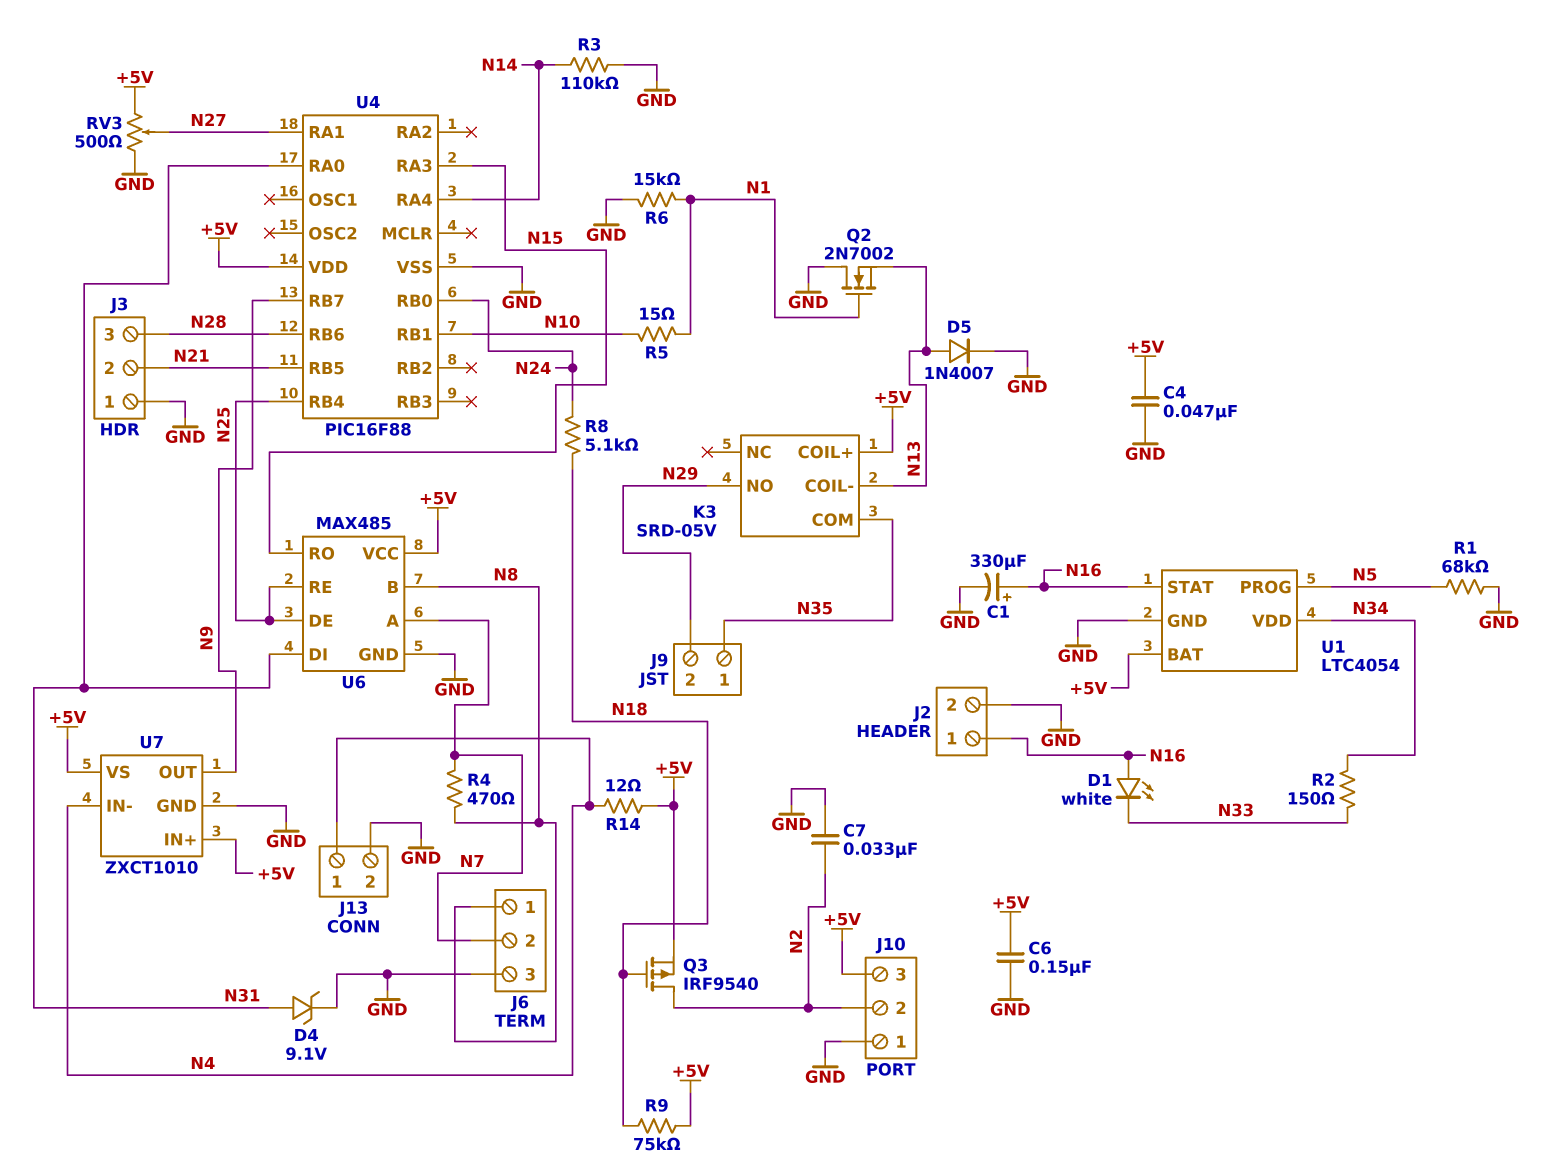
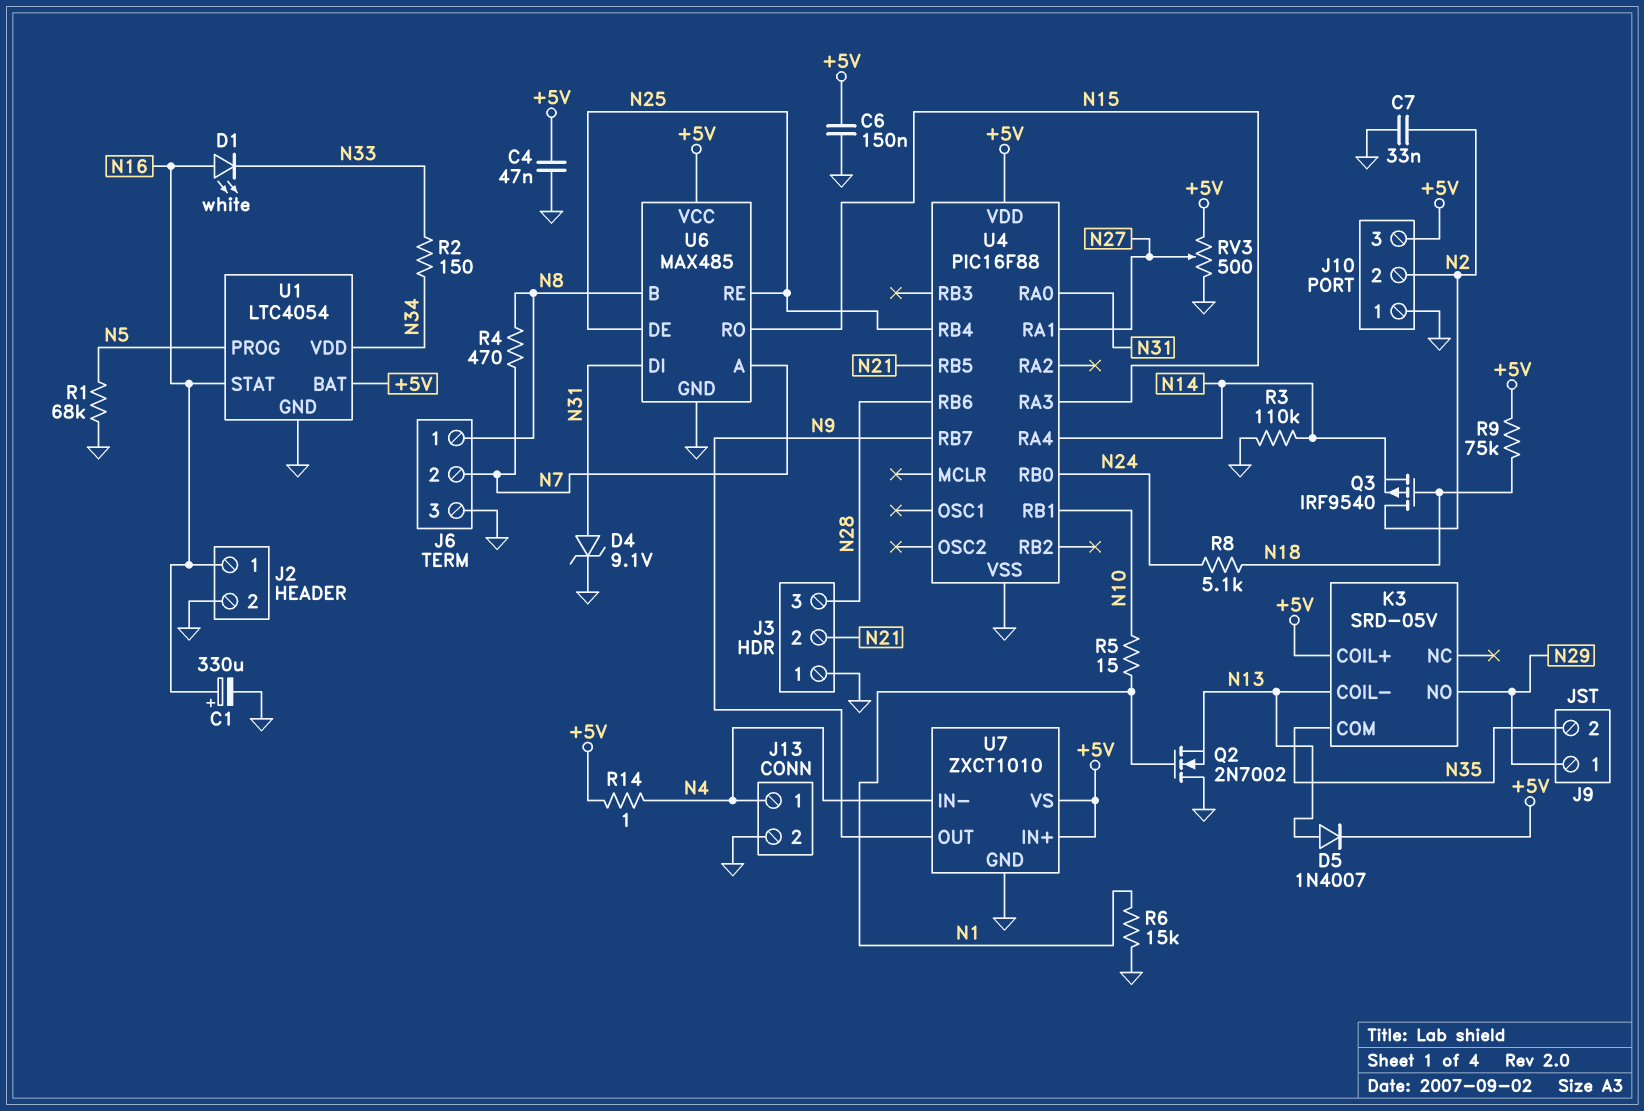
D5: diode 1N4007 (A N13, K GND) -> diode 1N4007 (A N13, K +5V)
J9 pin 1: N35 -> N29
J9 pin 2: N29 -> N35
Q3: PMOS IRF9540 (G N18, D N2, S +5V) -> PMOS IRF9540 (G N18, D N2, S N14)
R14: 12 (+5V, N4) -> 1 (+5V, N4)

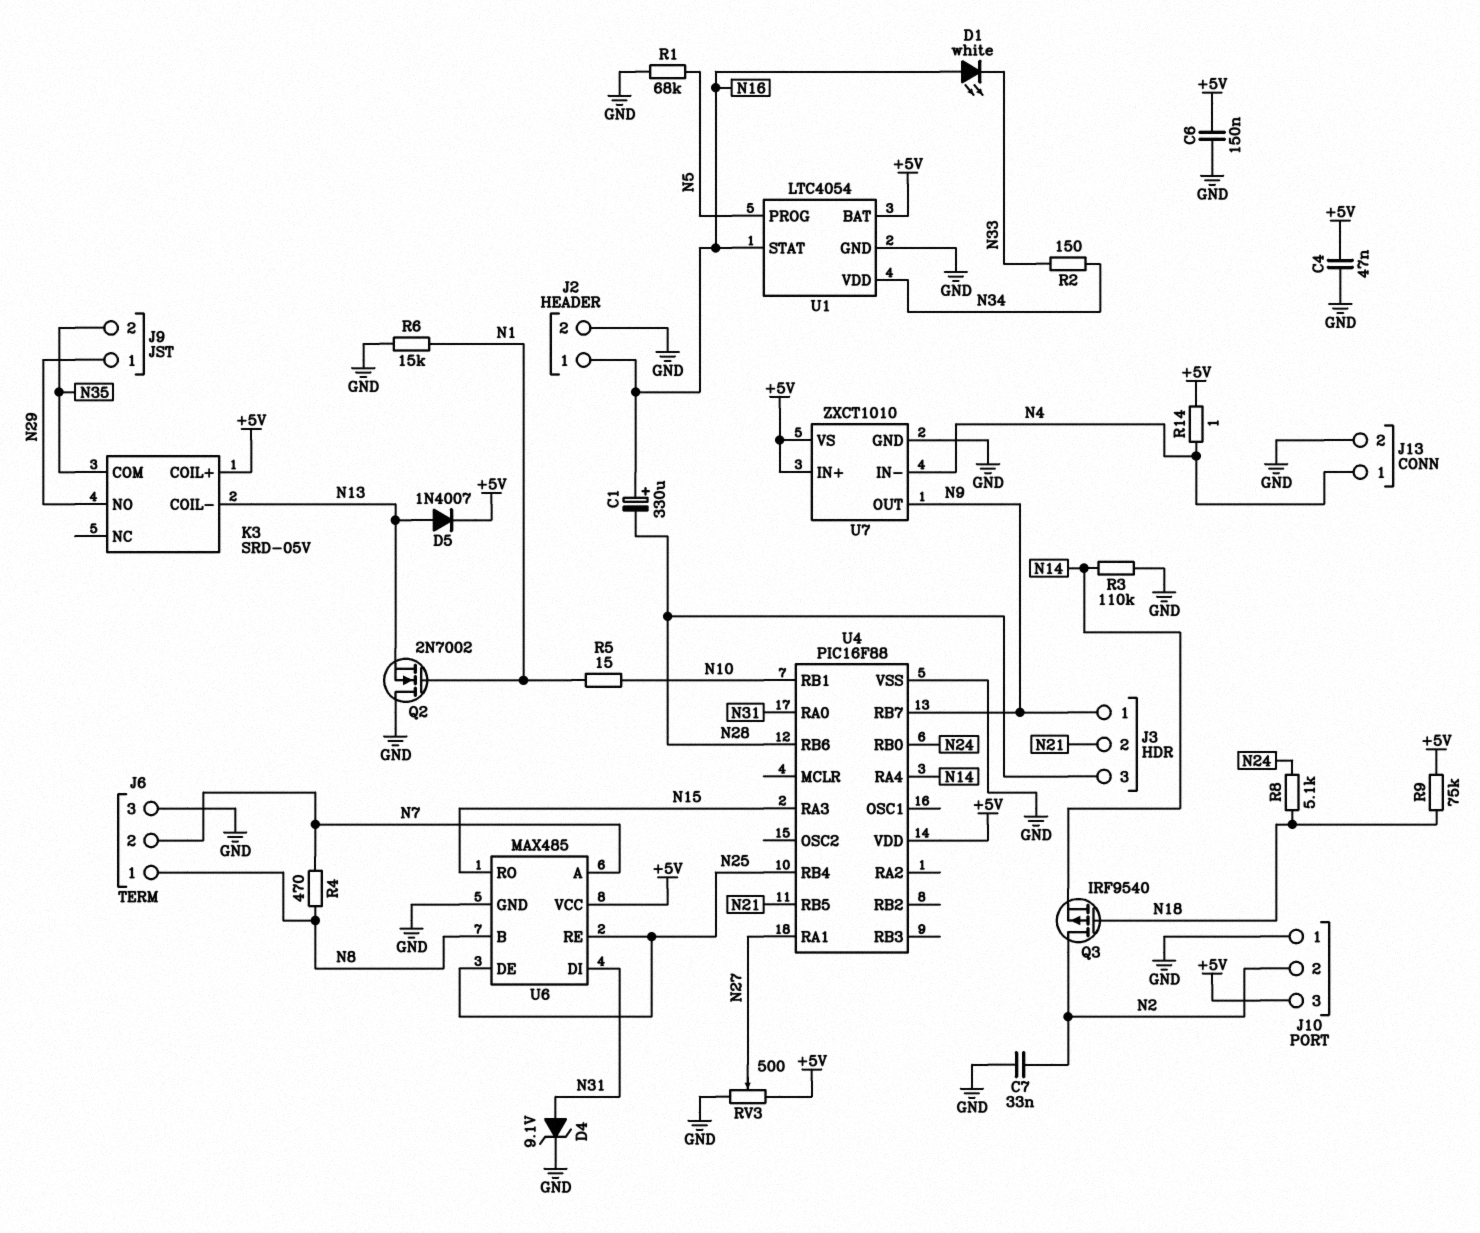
C1: 330uF (plus N16, minus GND) -> 330uF (plus N16, minus N28)
J3 pin 1: GND -> N9

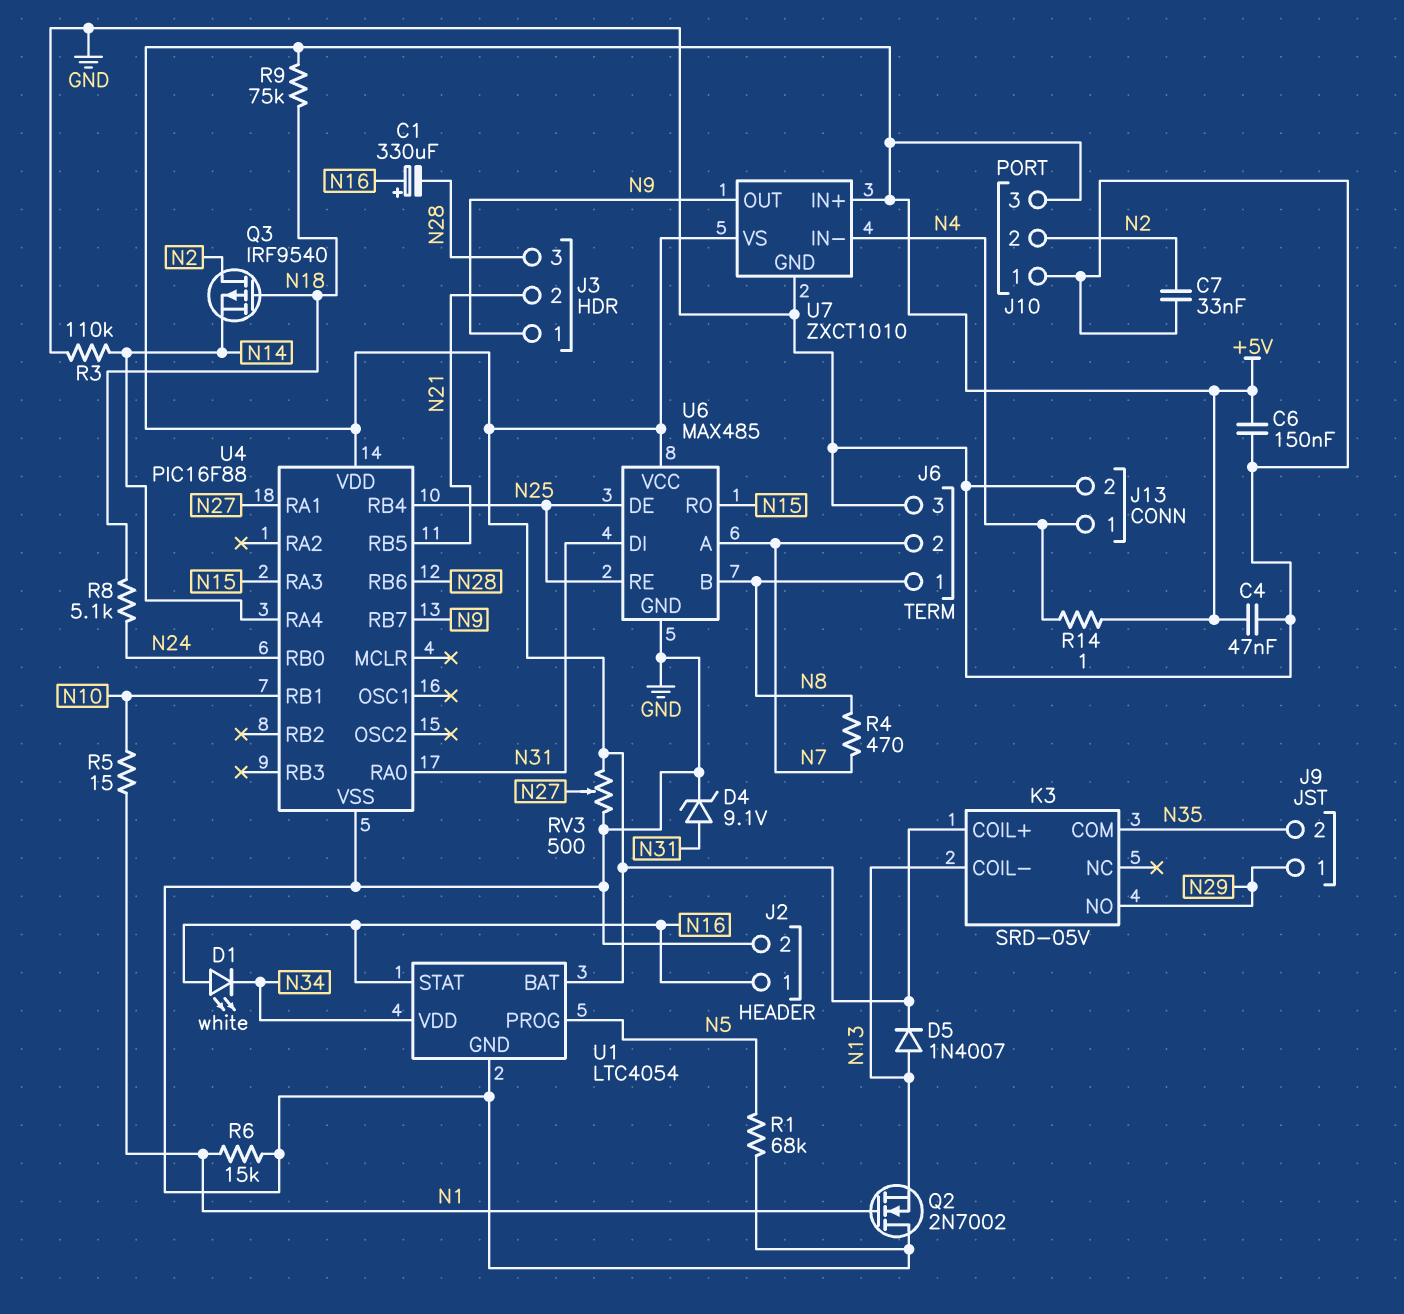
D1: LED white (A N16, K N33) -> LED white (A N16, K N34)
R2: 150 (N33, N34) -> none

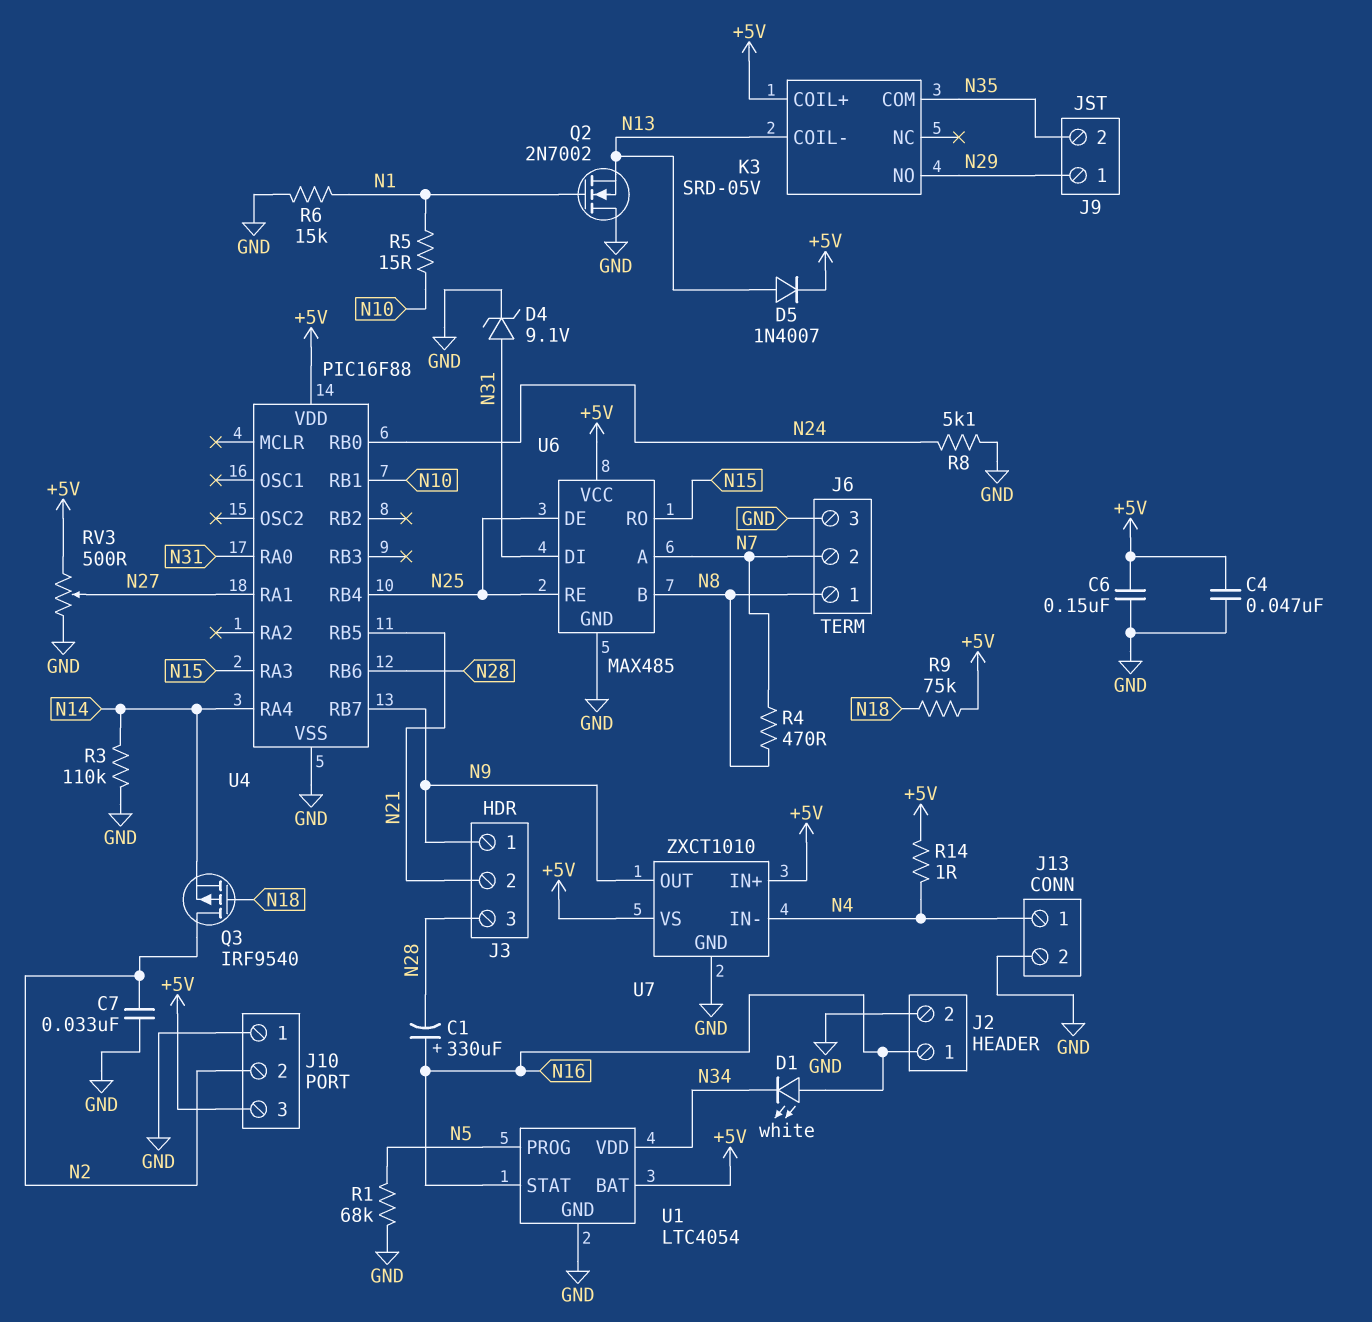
R8: 5.1k (N18, N24) -> 5.1k (GND, N24)

